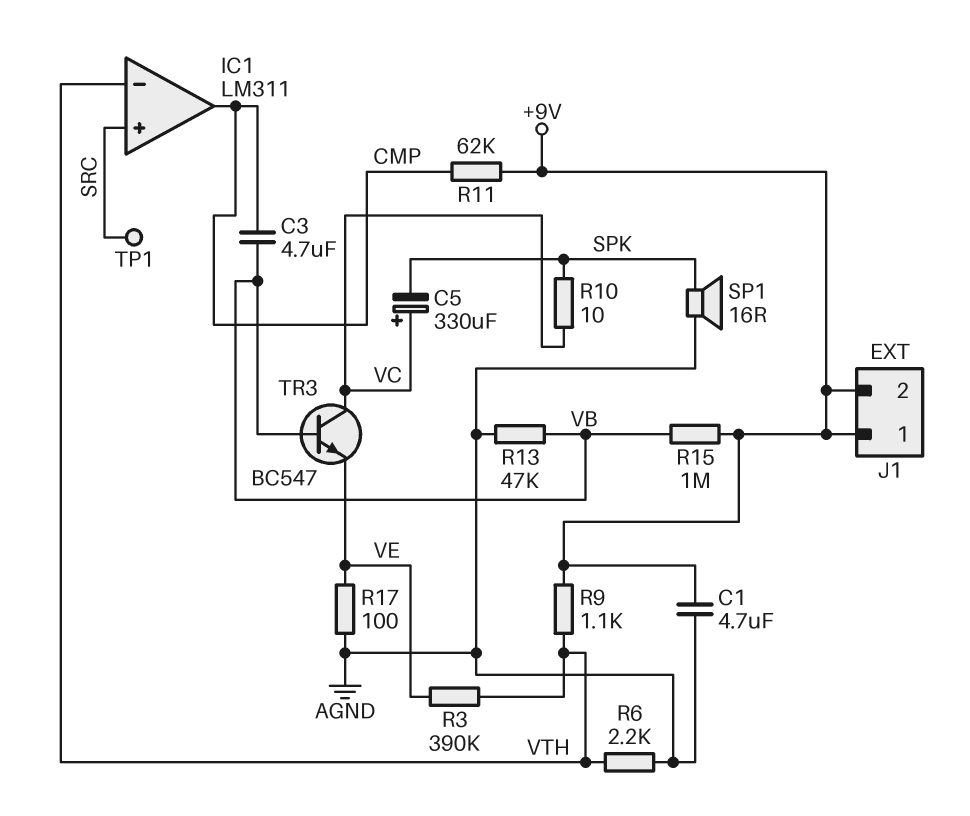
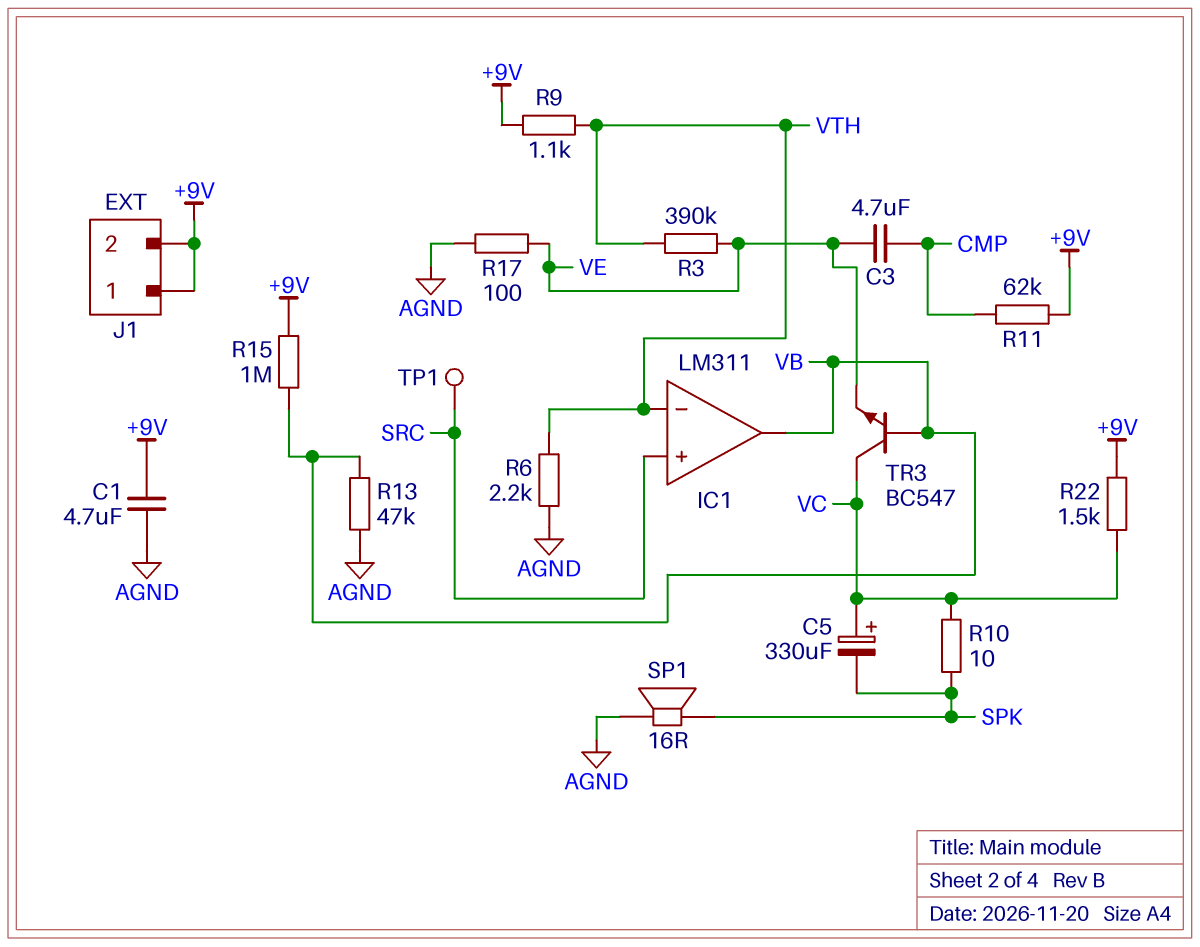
C3: 4.7uF (CMP, VB) -> 4.7uF (CMP, VE)
IC1 pin out: CMP -> VB
R22: none -> 1.5k (+9V, VC)

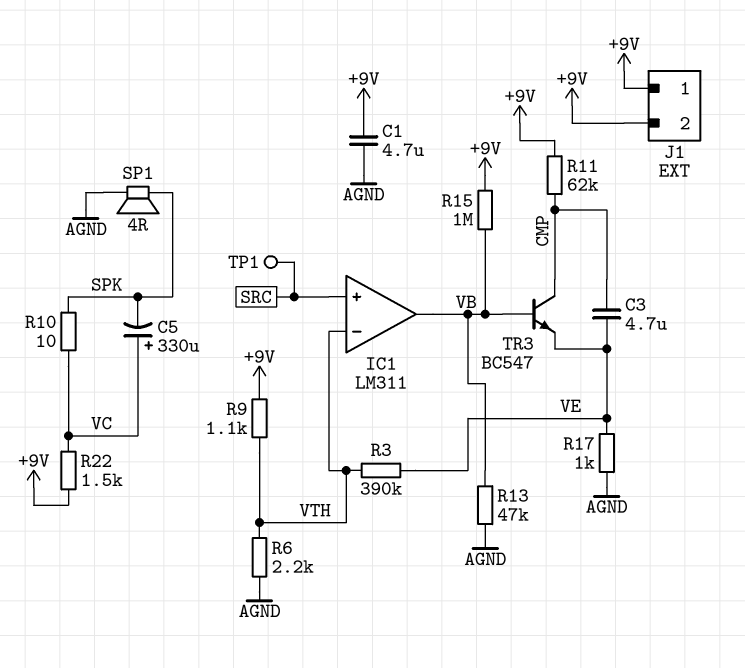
R17: 100 (AGND, VE) -> 1k (AGND, VE)
SP1: speaker 16R (AGND, SPK) -> speaker 4R (AGND, SPK)
TR3: NPN BC547 (B VB, C VC, E VE) -> NPN BC547 (B VB, C CMP, E VE)

